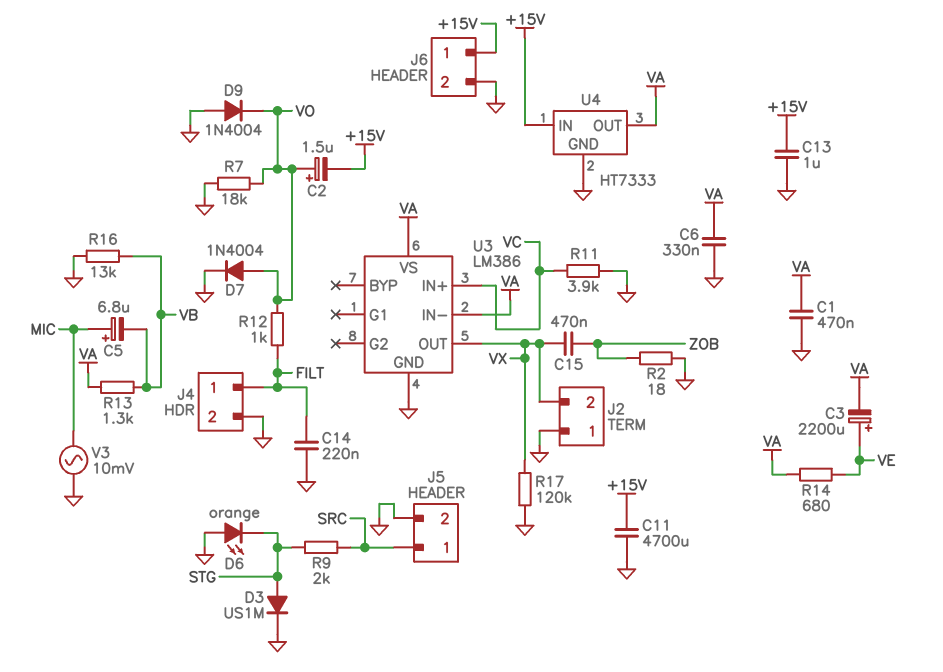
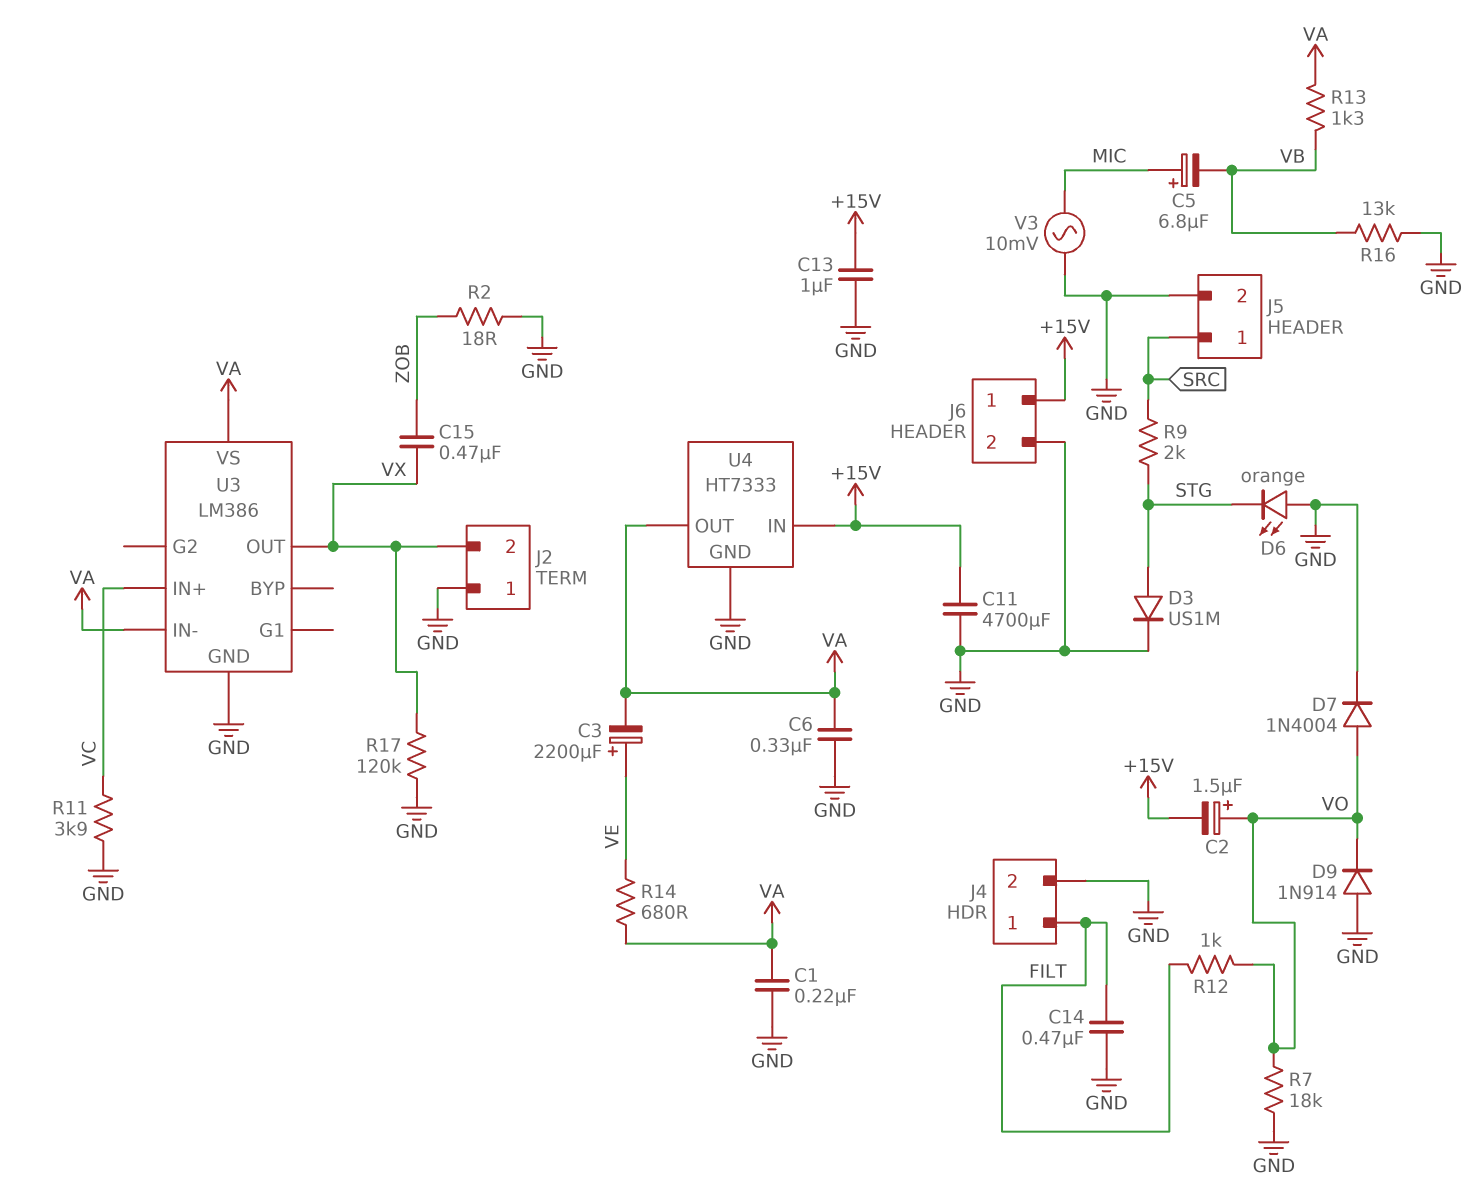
C1: 470nF (GND, VA) -> 220nF (GND, VA)
C14: 220nF (FILT, GND) -> 470nF (FILT, GND)
D9: diode 1N4004 (A GND, K VO) -> diode 1N914 (A GND, K VO)

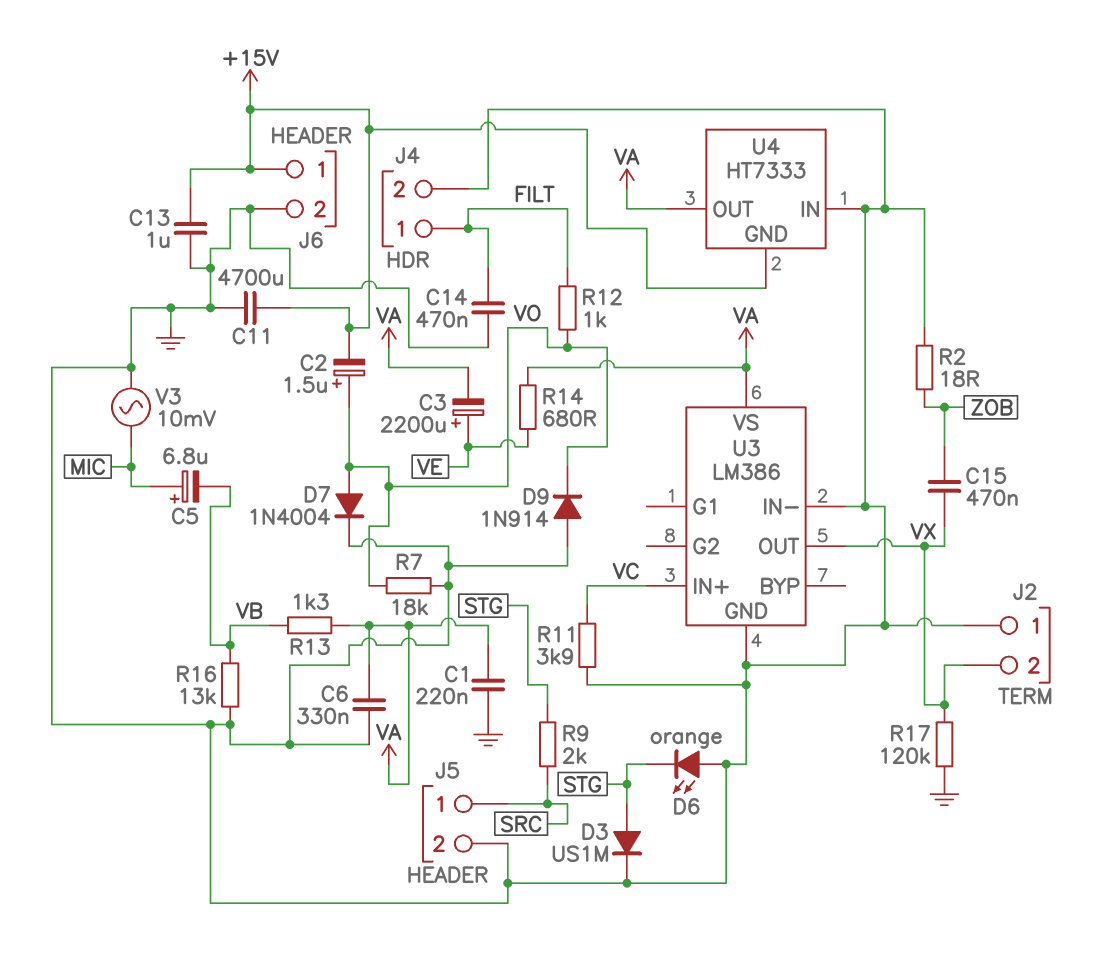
U3 pin IN-: VA -> GND
U4 pin GND: GND -> +15V
U4 pin IN: +15V -> GND

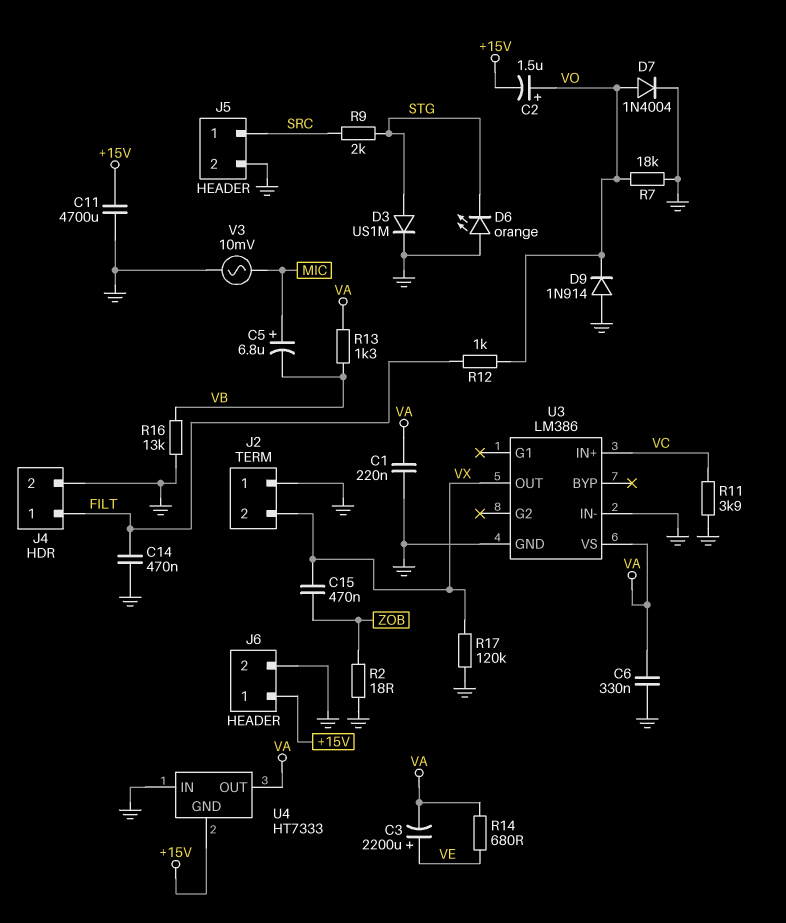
C13: 1uF (+15V, GND) -> none

